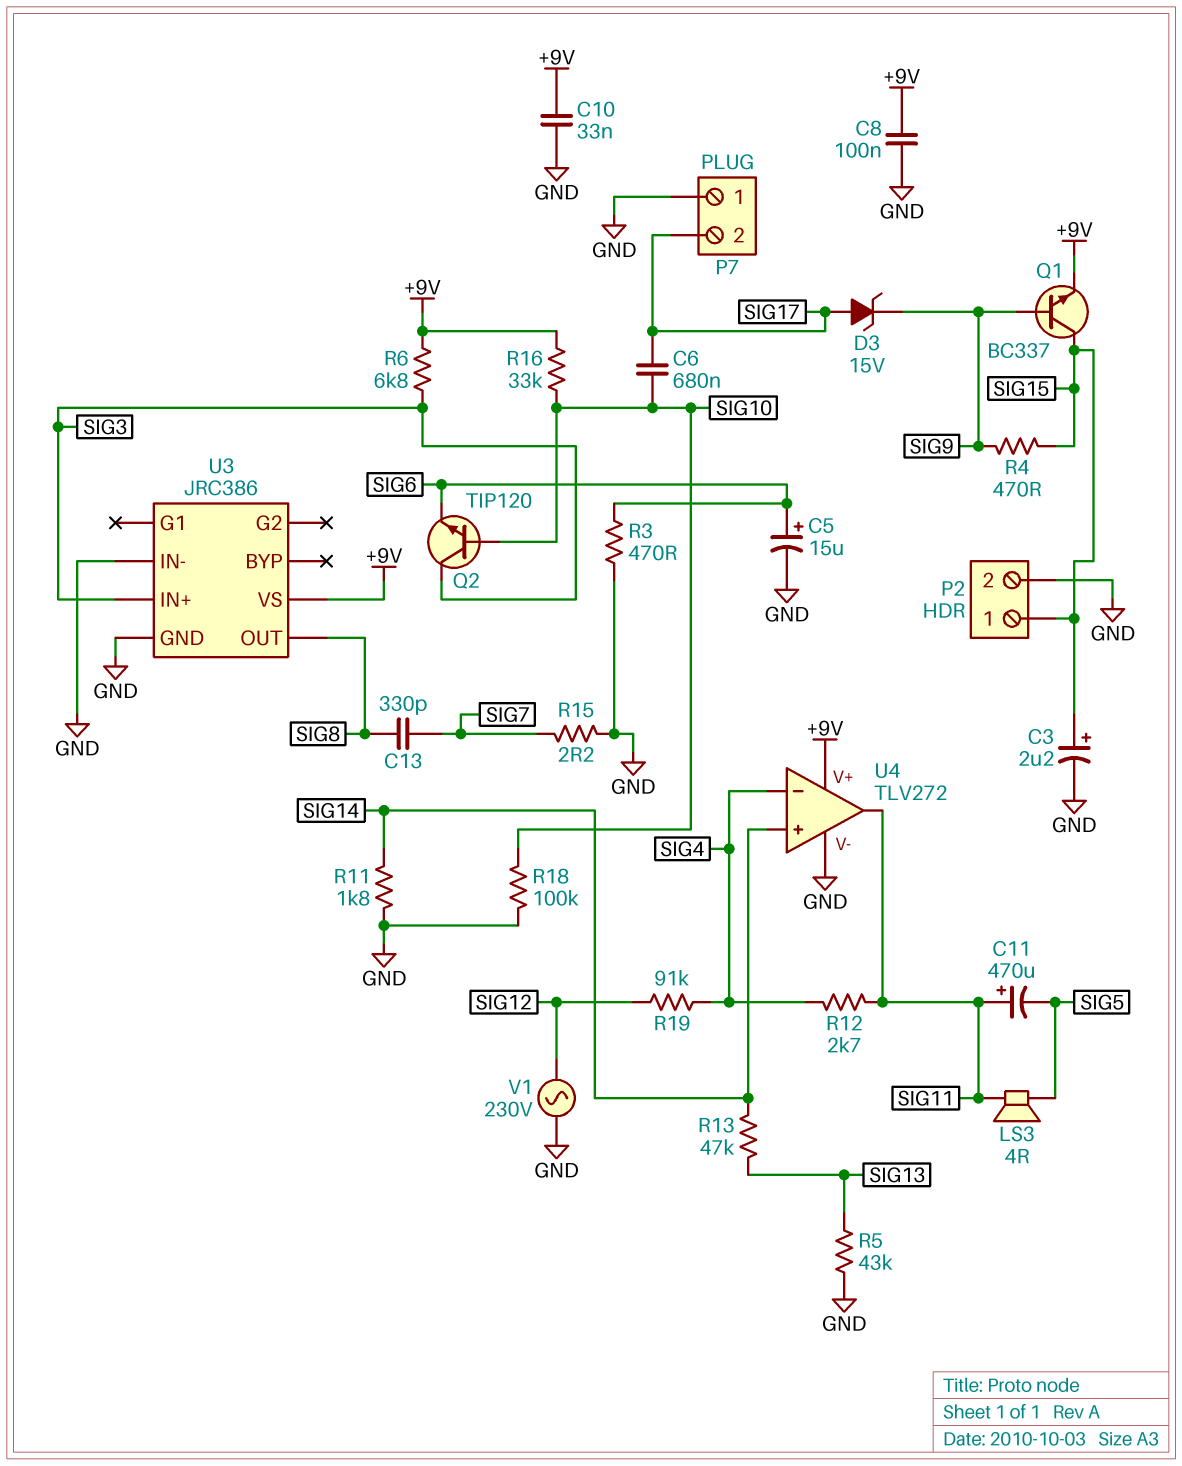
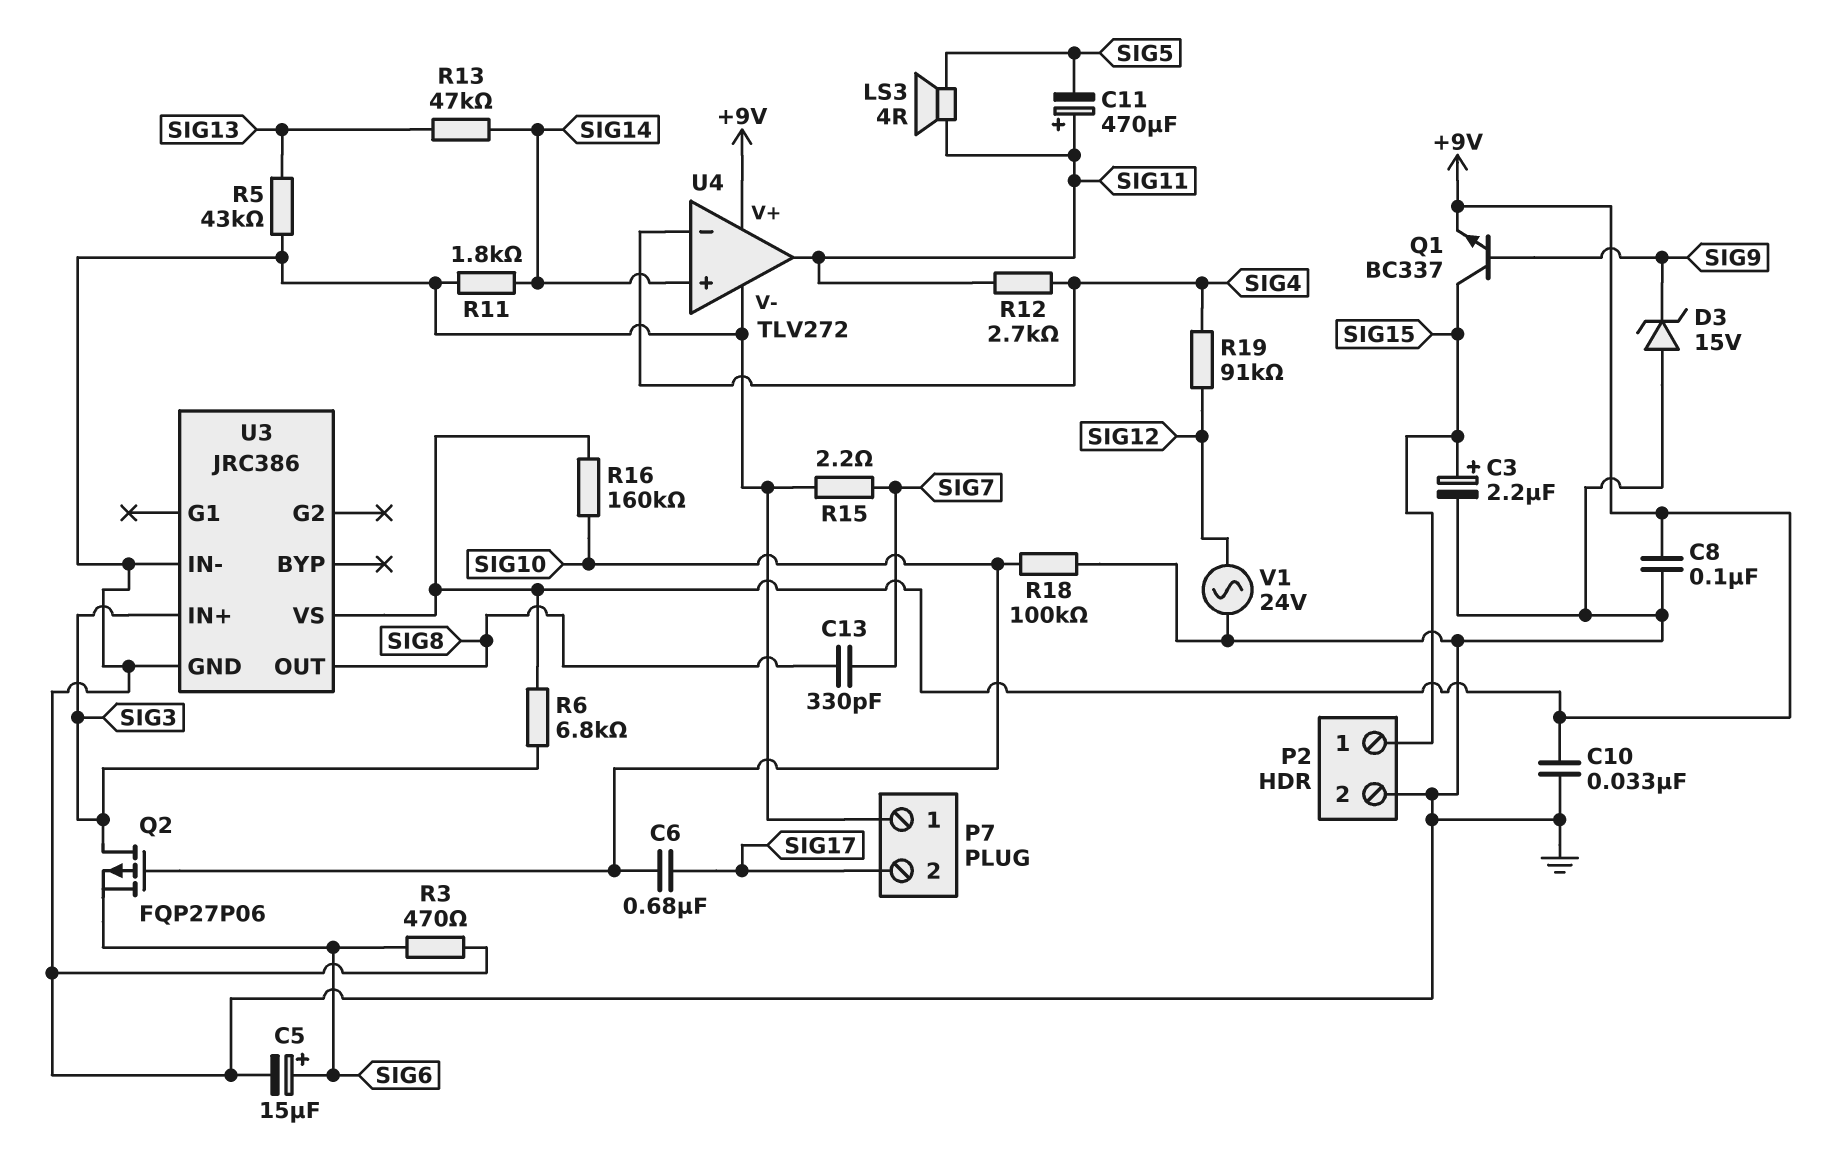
D3: zener 15V (A SIG17, K SIG9) -> zener 15V (A GND, K SIG9)
Q2: NPN TIP120 (B SIG10, C SIG3, E SIG6) -> PMOS FQP27P06 (G SIG10, D SIG3, S SIG6)
R4: 470 (SIG9, SIG15) -> none
R16: 33k (+9V, SIG10) -> 160k (+9V, SIG10)
V1: AC 230V (GND, SIG12) -> AC 24V (GND, SIG12)

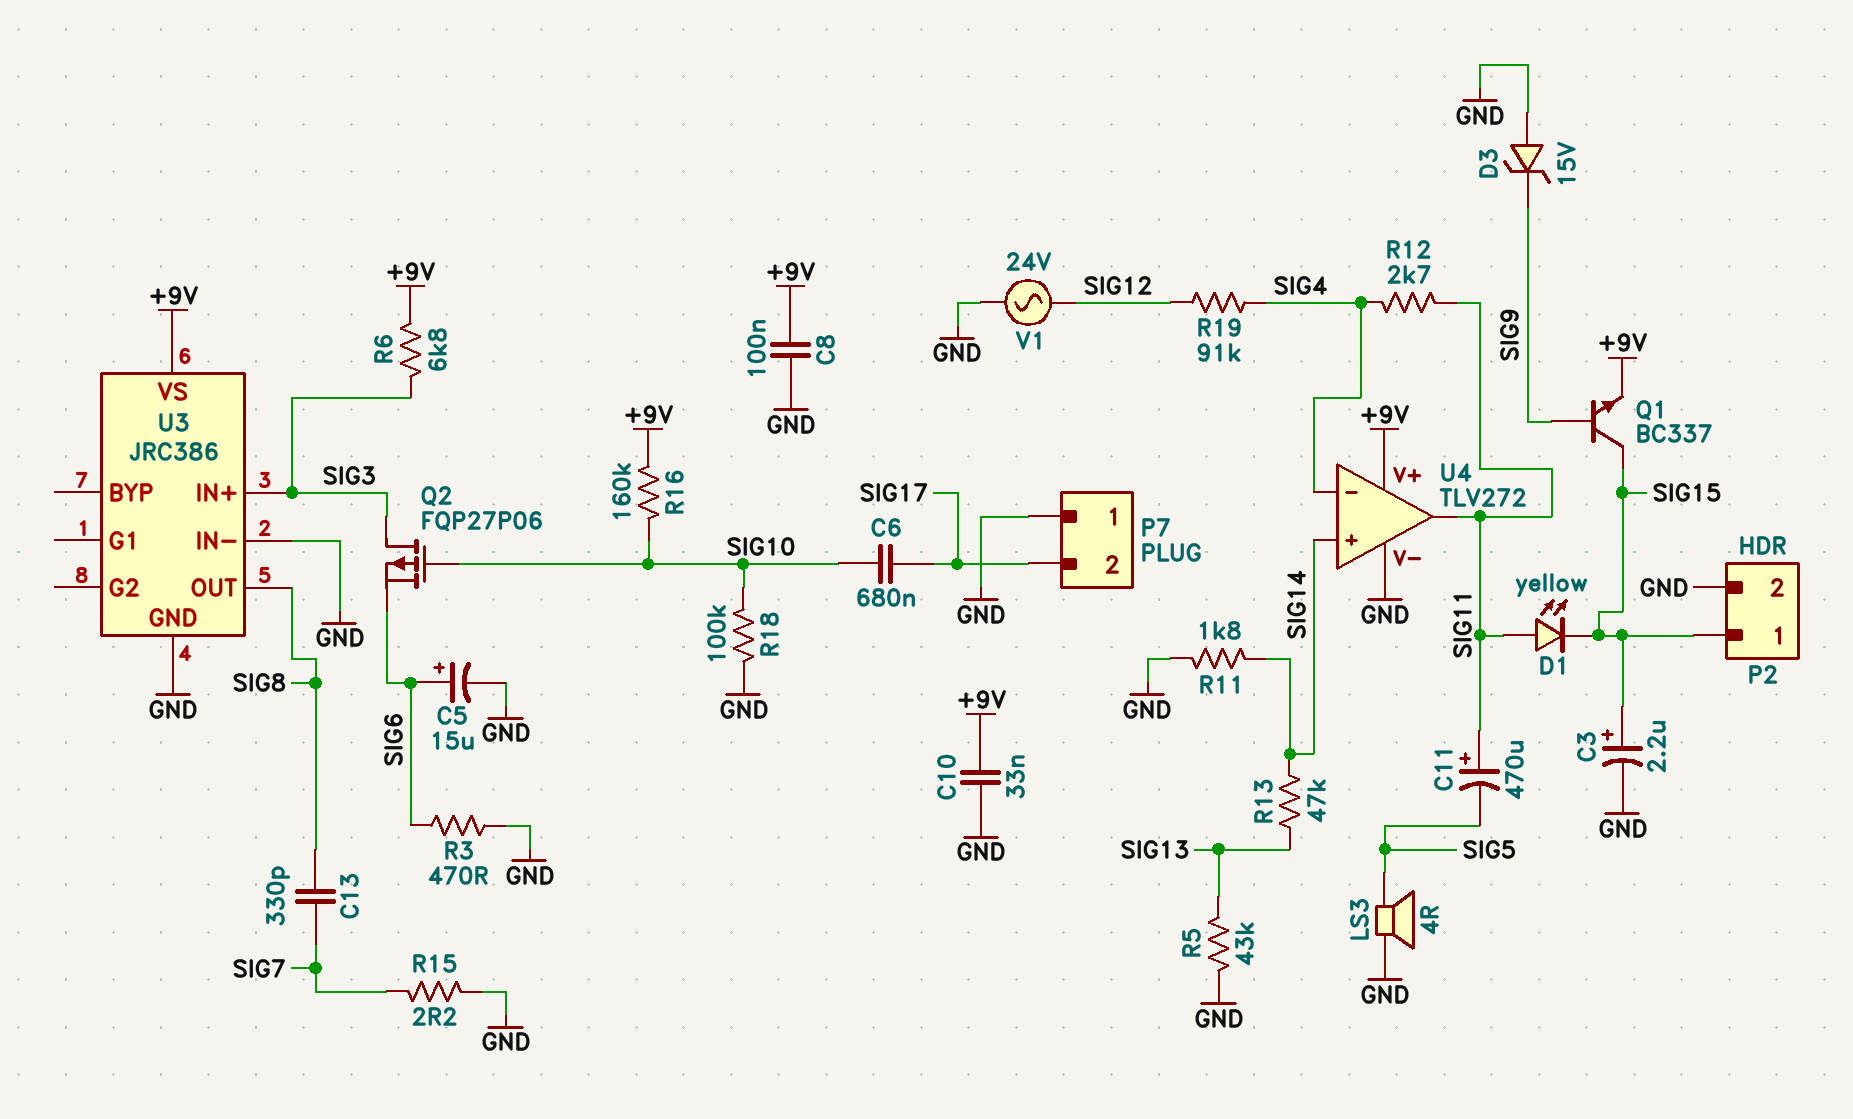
D1: none -> LED yellow (A SIG11, K SIG15)
LS3: speaker 4R (SIG5, SIG11) -> speaker 4R (GND, SIG5)

